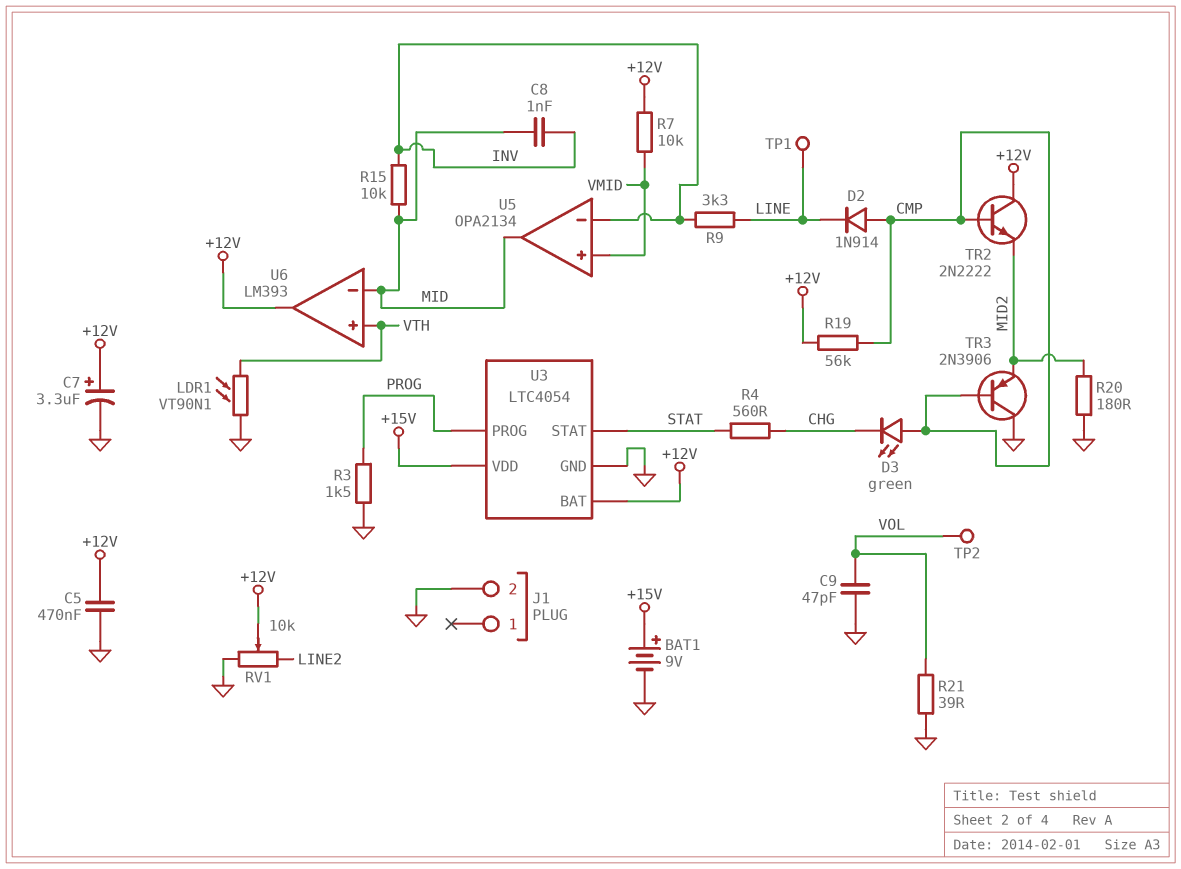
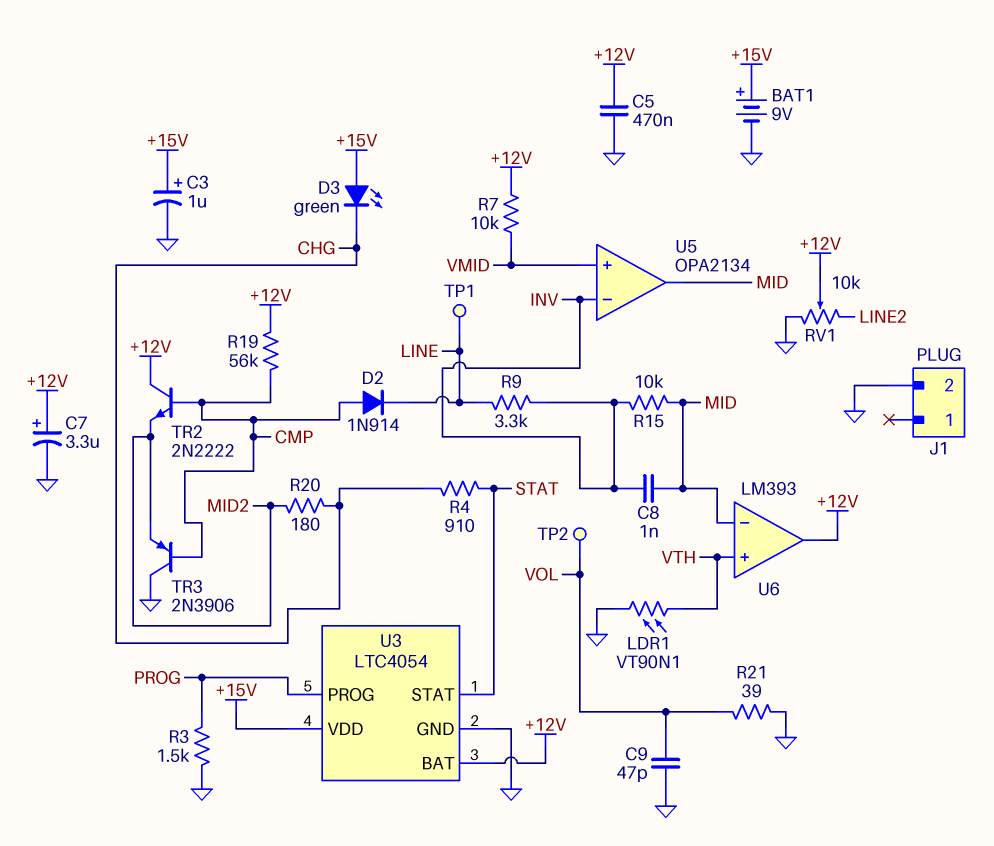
C3: none -> 1uF (plus +15V, minus GND)
D3: LED green (A CMP, K CHG) -> LED green (A +15V, K CHG)
R4: 560 (CHG, STAT) -> 910 (CHG, STAT)
R20: 180 (GND, MID2) -> 180 (CHG, MID2)

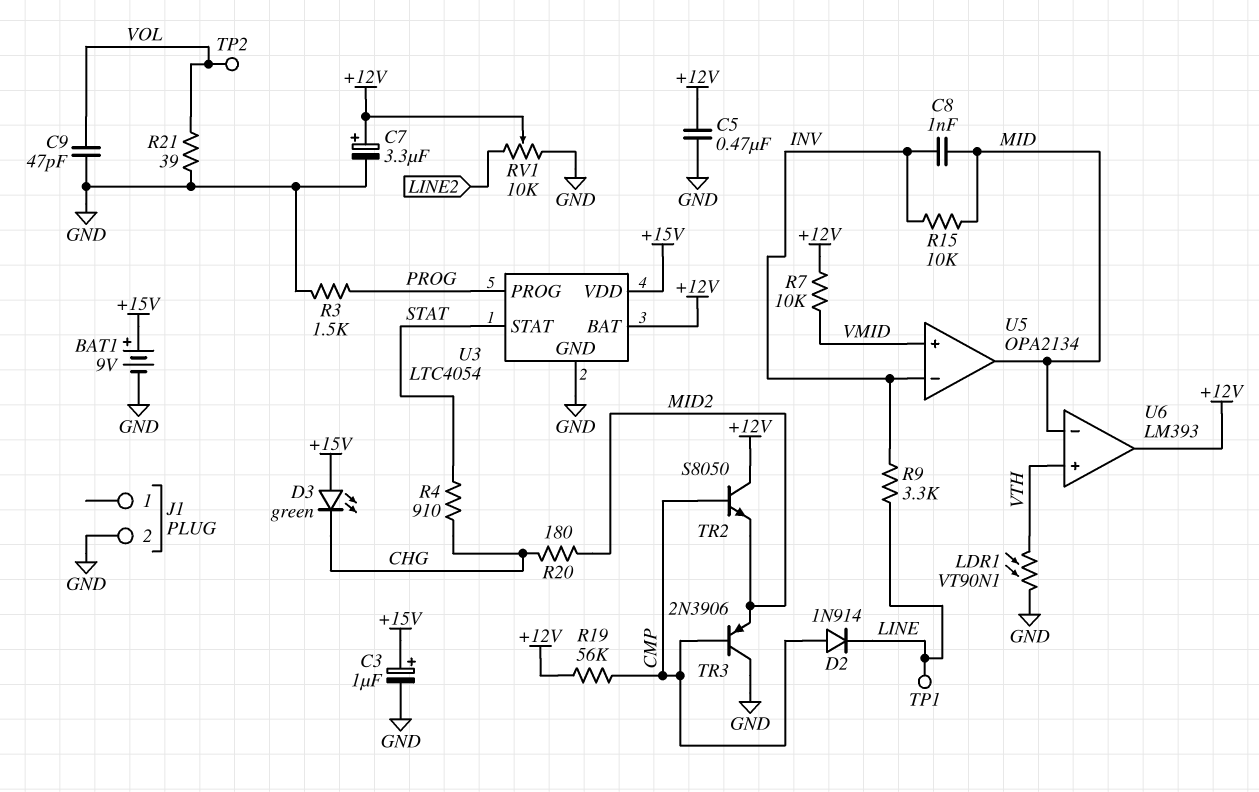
TR2: NPN 2N2222 (B CMP, C +12V, E MID2) -> NPN S8050 (B CMP, C +12V, E MID2)

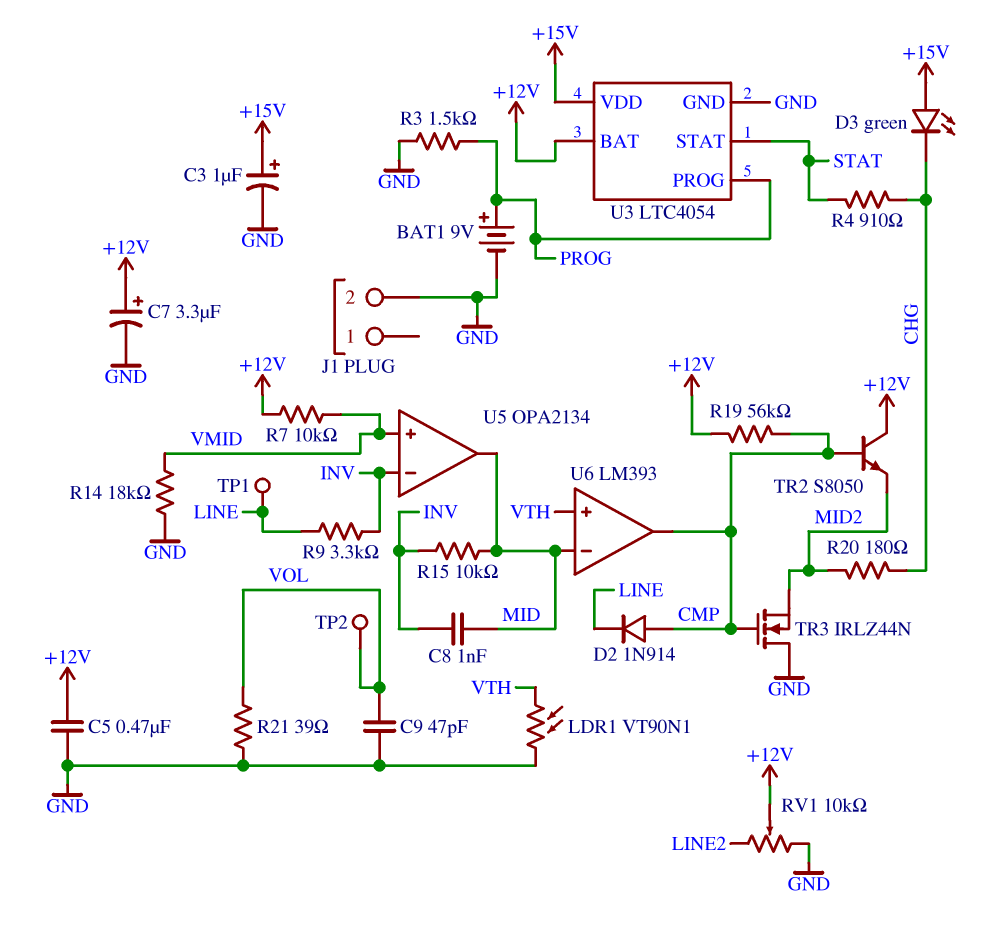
BAT1: 9V (plus +15V, minus GND) -> 9V (plus PROG, minus GND)
R14: none -> 18k (GND, VMID)
TR3: PNP 2N3906 (B CMP, C GND, E MID2) -> NMOS IRLZ44N (G CMP, D GND, S MID2)
U6 pin out: +12V -> CMP

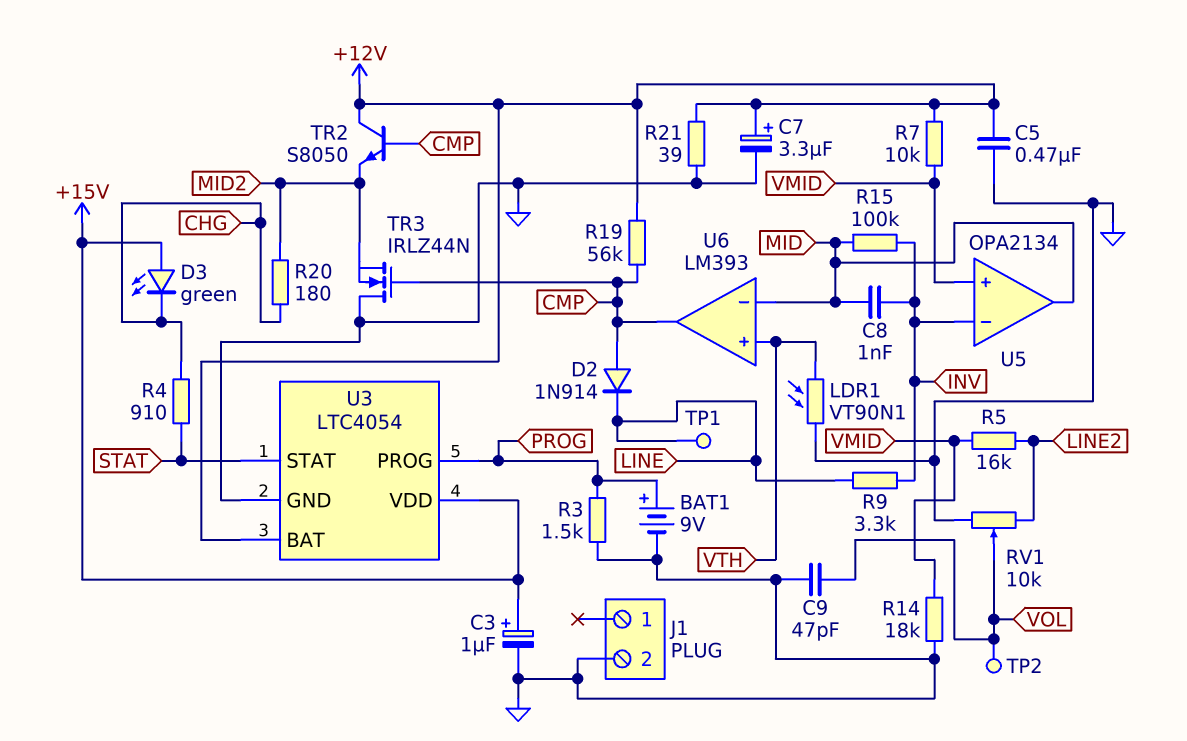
R5: none -> 16k (LINE2, VMID)
R15: 10k (INV, MID) -> 100k (INV, MID)
R21: 39 (GND, VOL) -> 39 (+12V, GND)
RV1: 10k (GND, LINE2, wiper +12V) -> 10k (GND, LINE2, wiper VOL)

